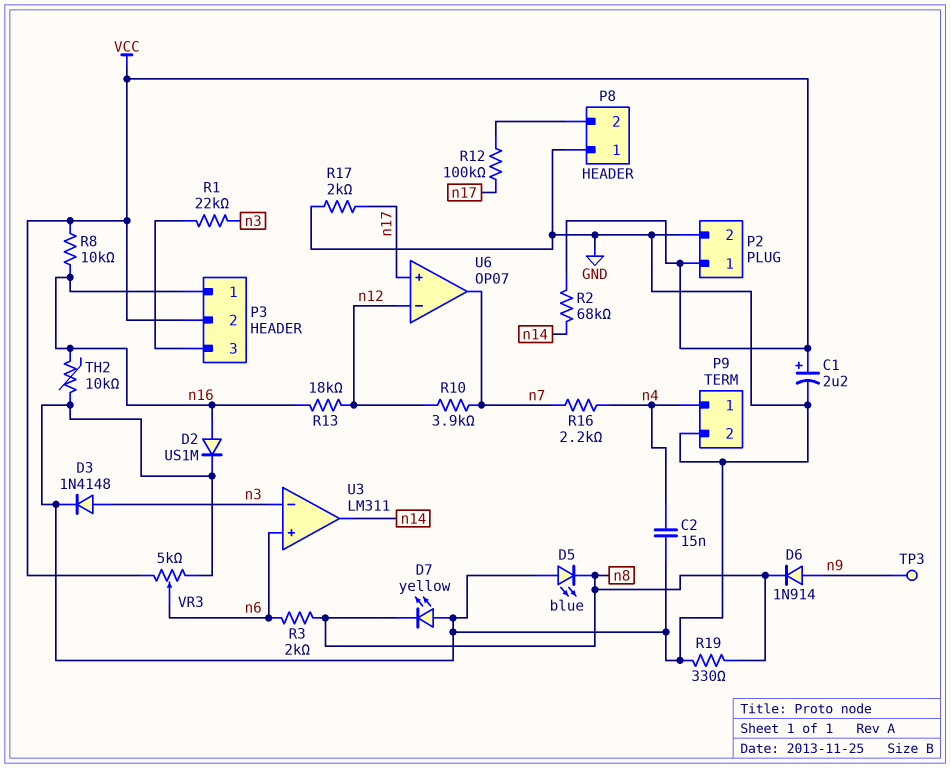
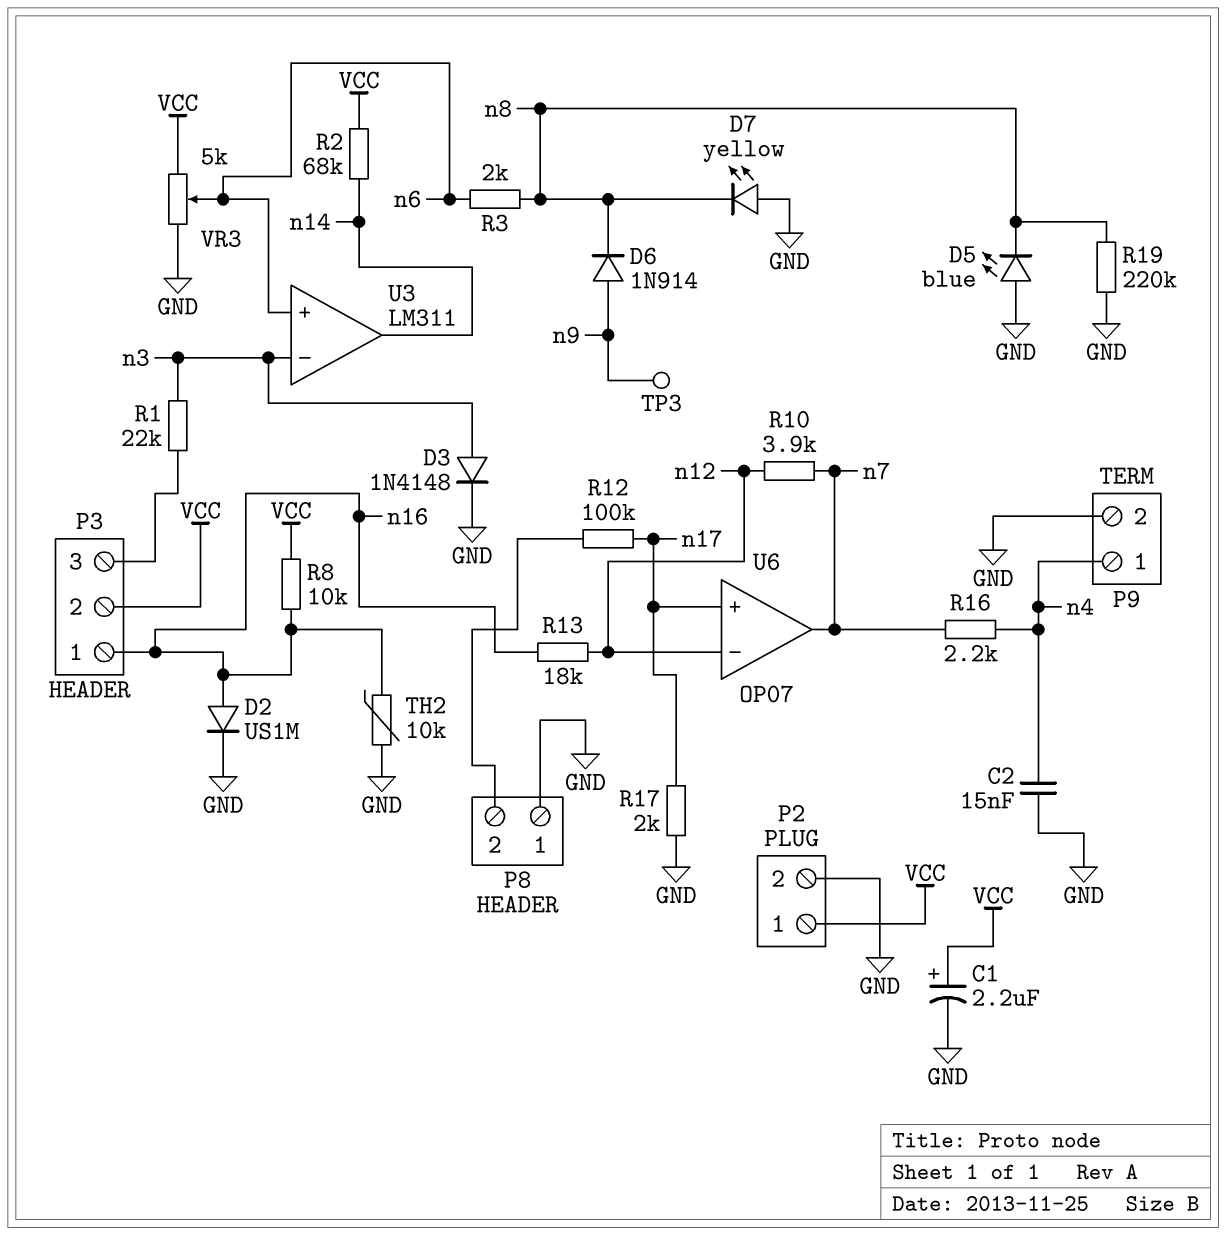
R19: 330 (GND, n8) -> 220k (GND, n8)

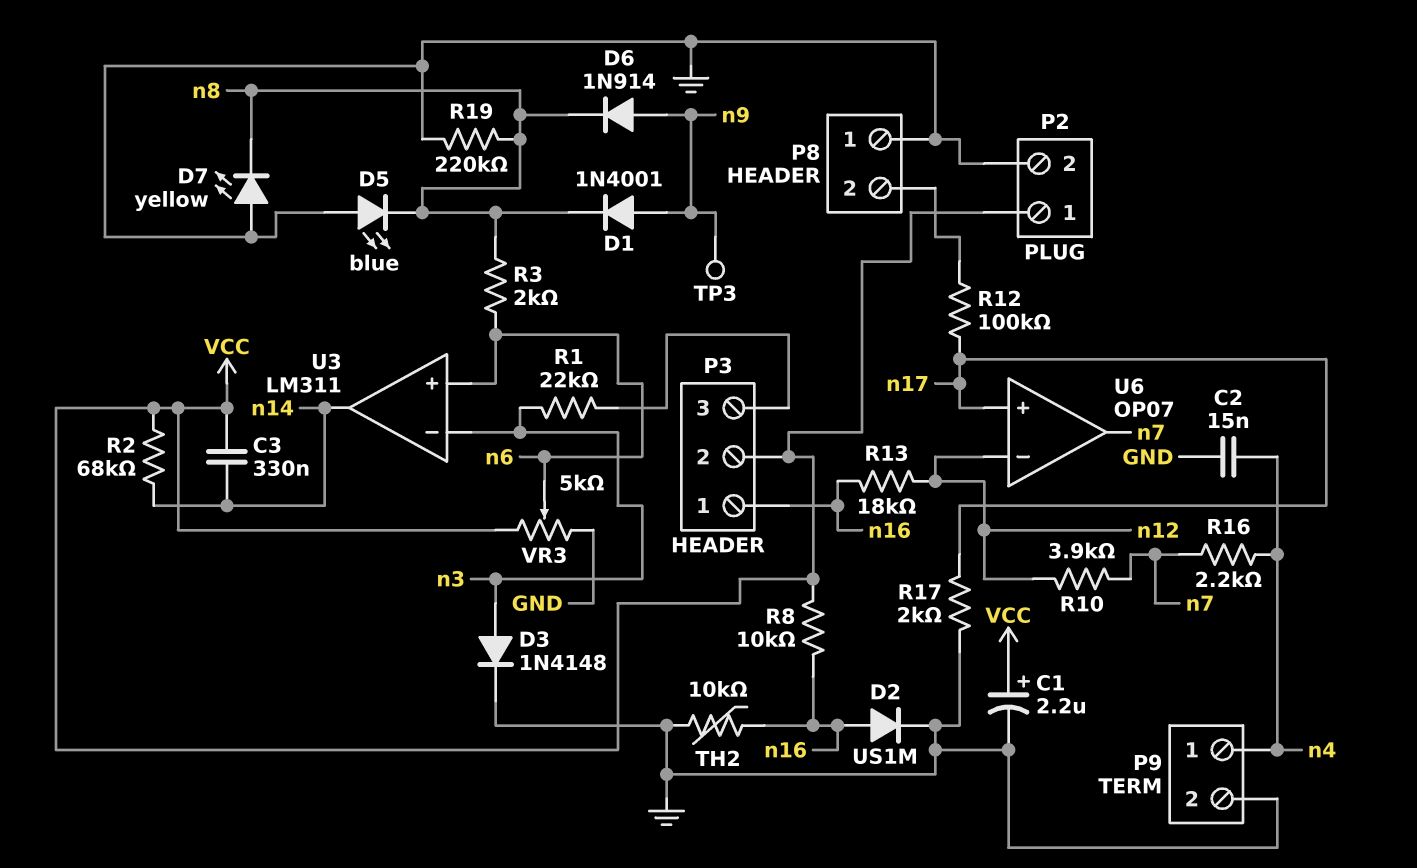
C3: none -> 330nF (VCC, n14)
D1: none -> diode 1N4001 (A n9, K n8)

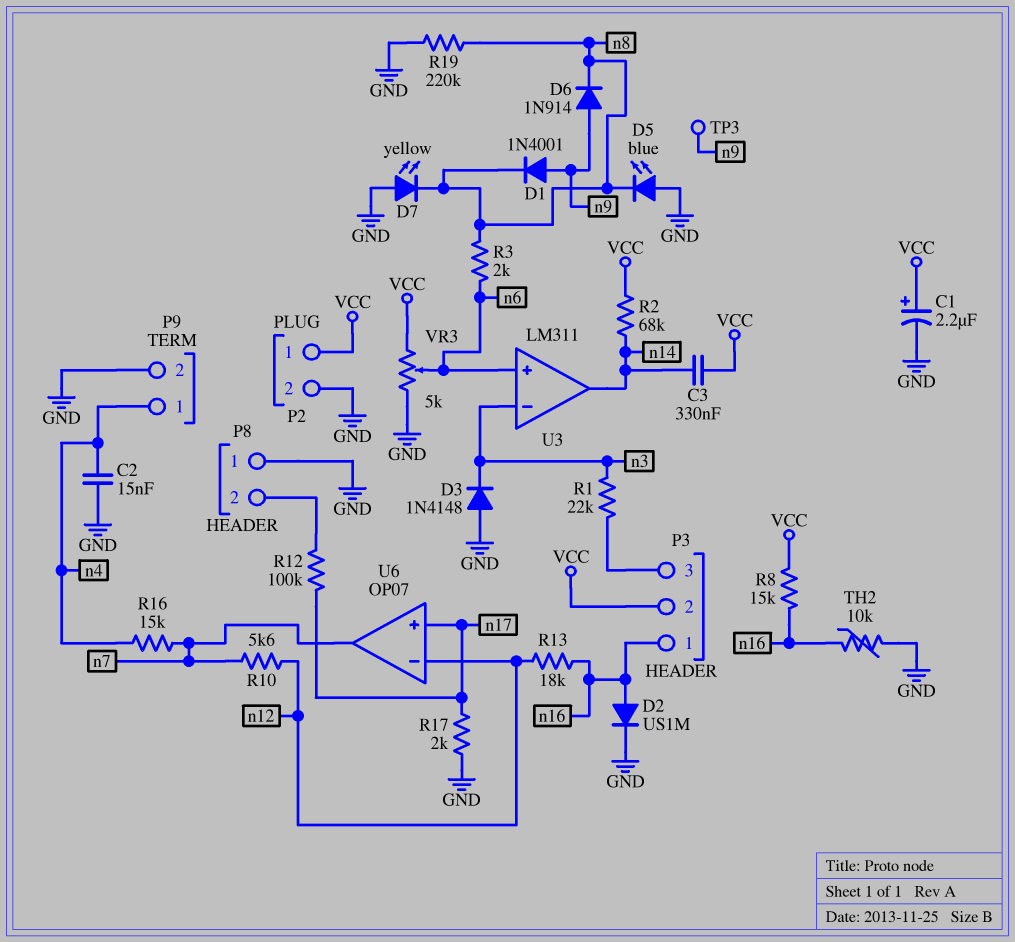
D3: diode 1N4148 (A n3, K GND) -> diode 1N4148 (A GND, K n3)
R8: 10k (VCC, n16) -> 15k (VCC, n16)
R10: 3.9k (n7, n12) -> 5.6k (n7, n12)
R16: 2.2k (n4, n7) -> 15k (n4, n7)

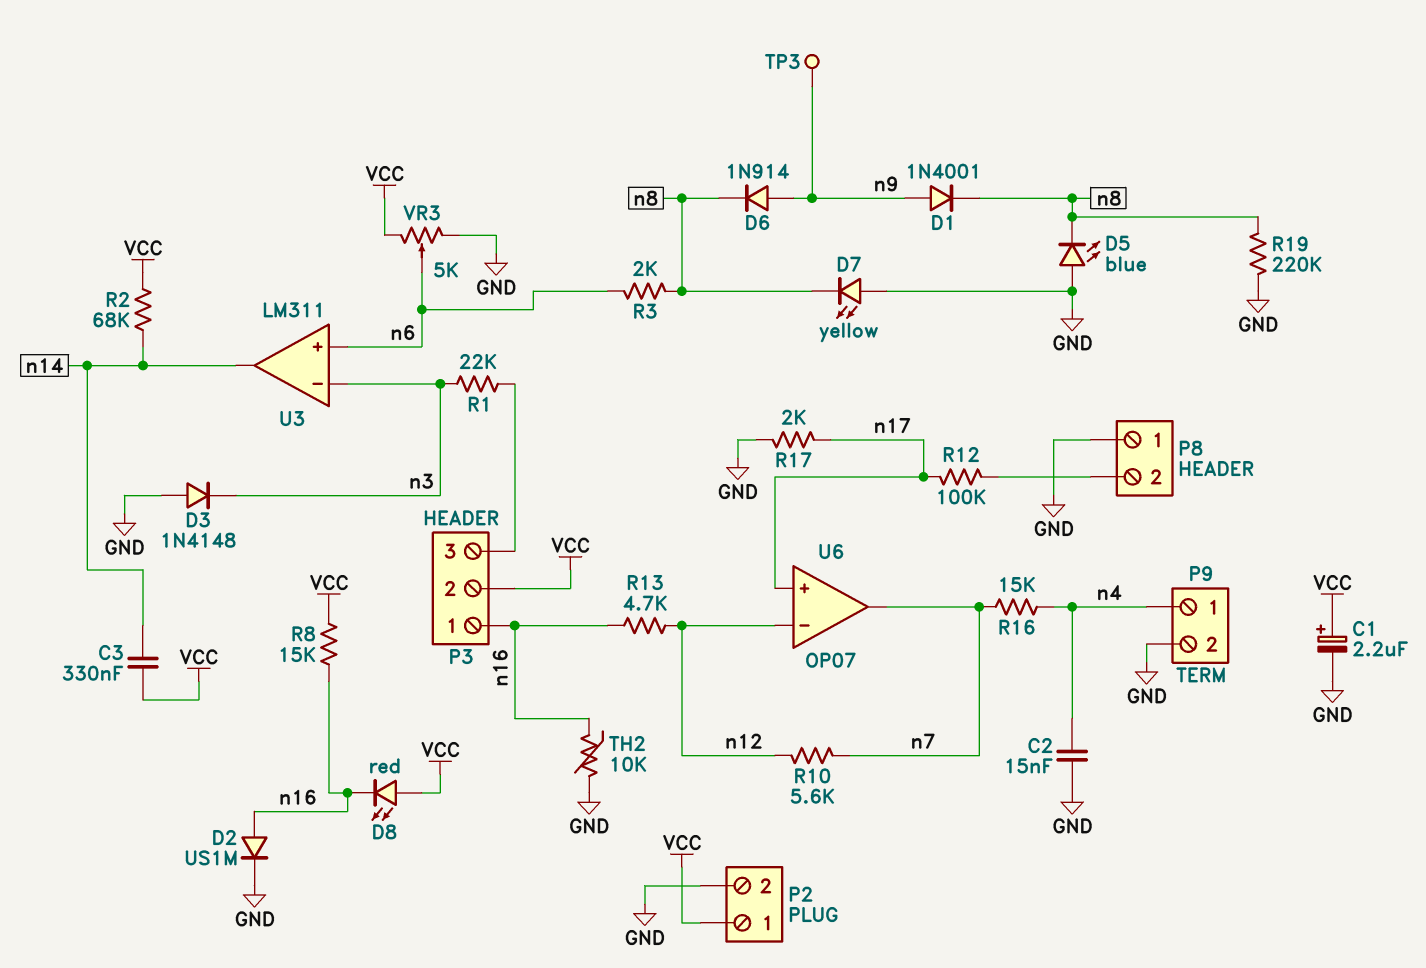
D8: none -> LED red (A VCC, K n16)
R13: 18k (n12, n16) -> 4.7k (n12, n16)

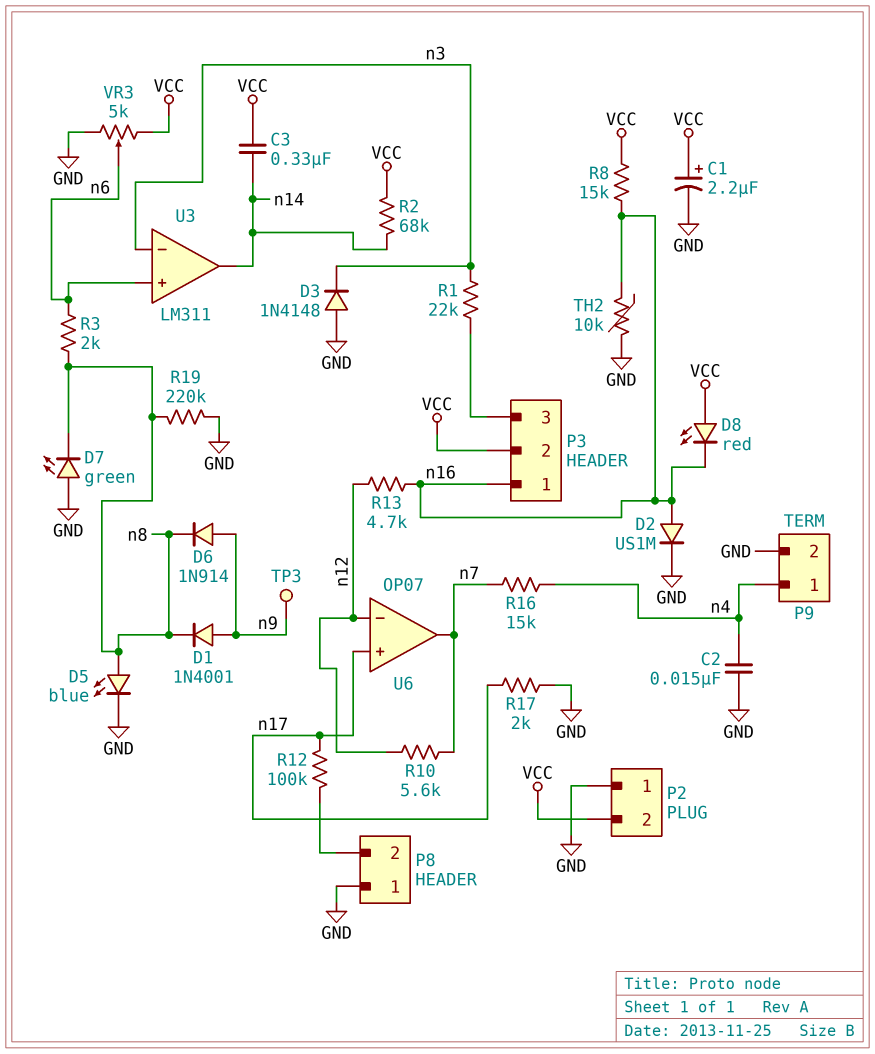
D5: LED blue (A GND, K n8) -> LED blue (A n8, K GND)
D7: LED yellow (A GND, K n8) -> LED green (A GND, K n8)
P2 pin 1: VCC -> GND
P2 pin 2: GND -> VCC

